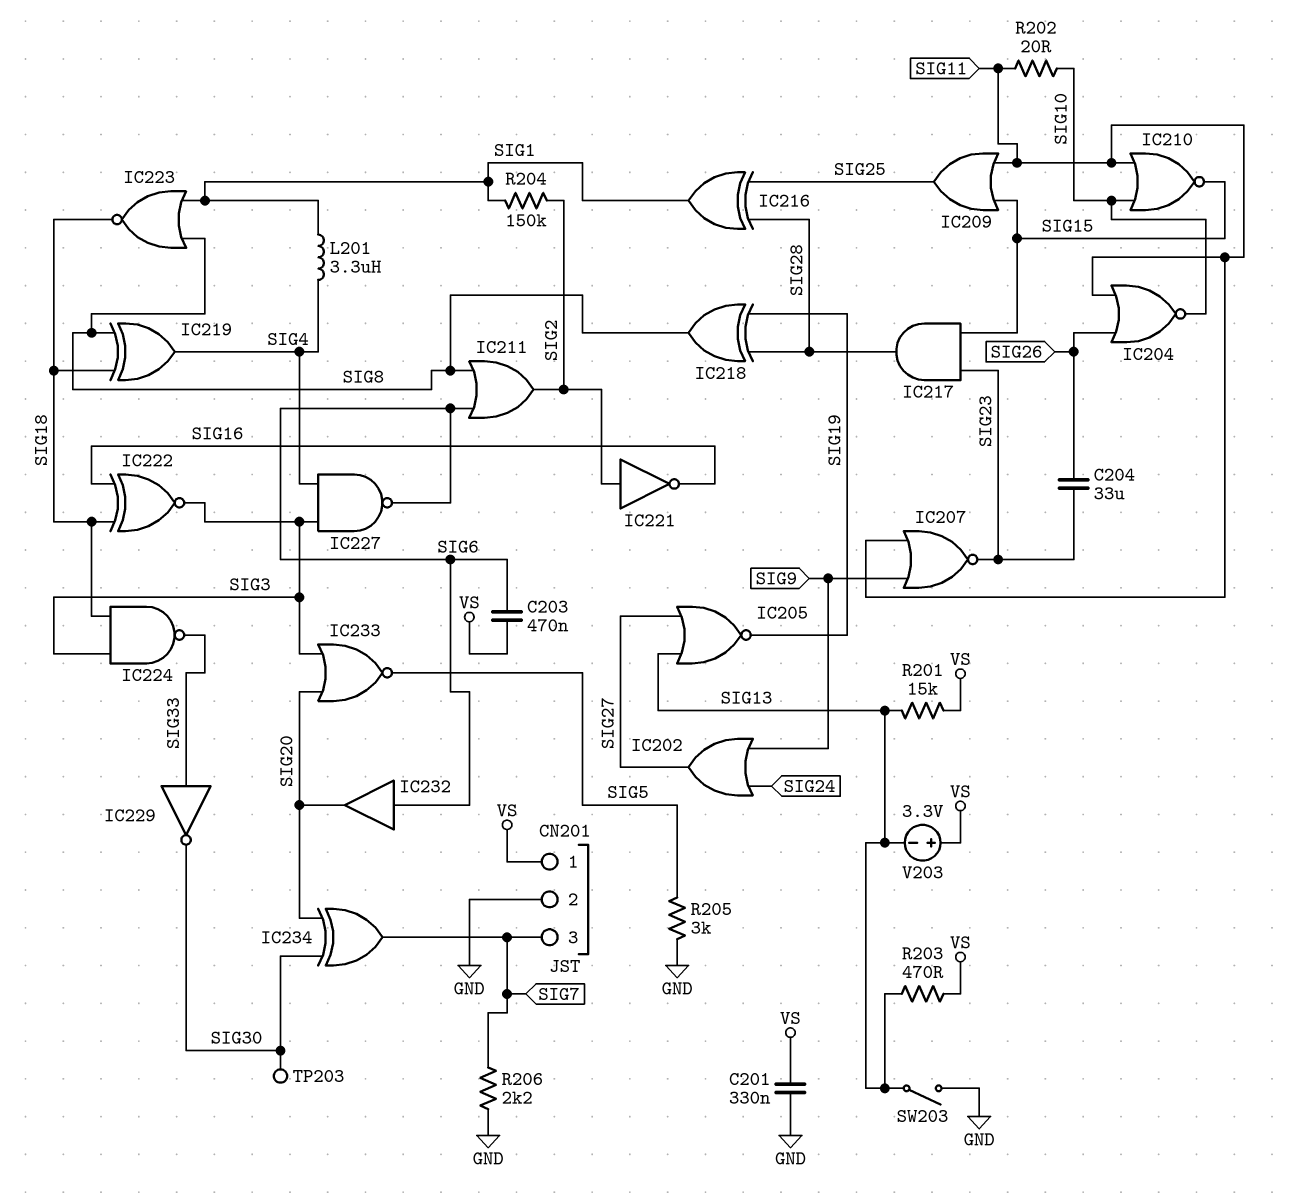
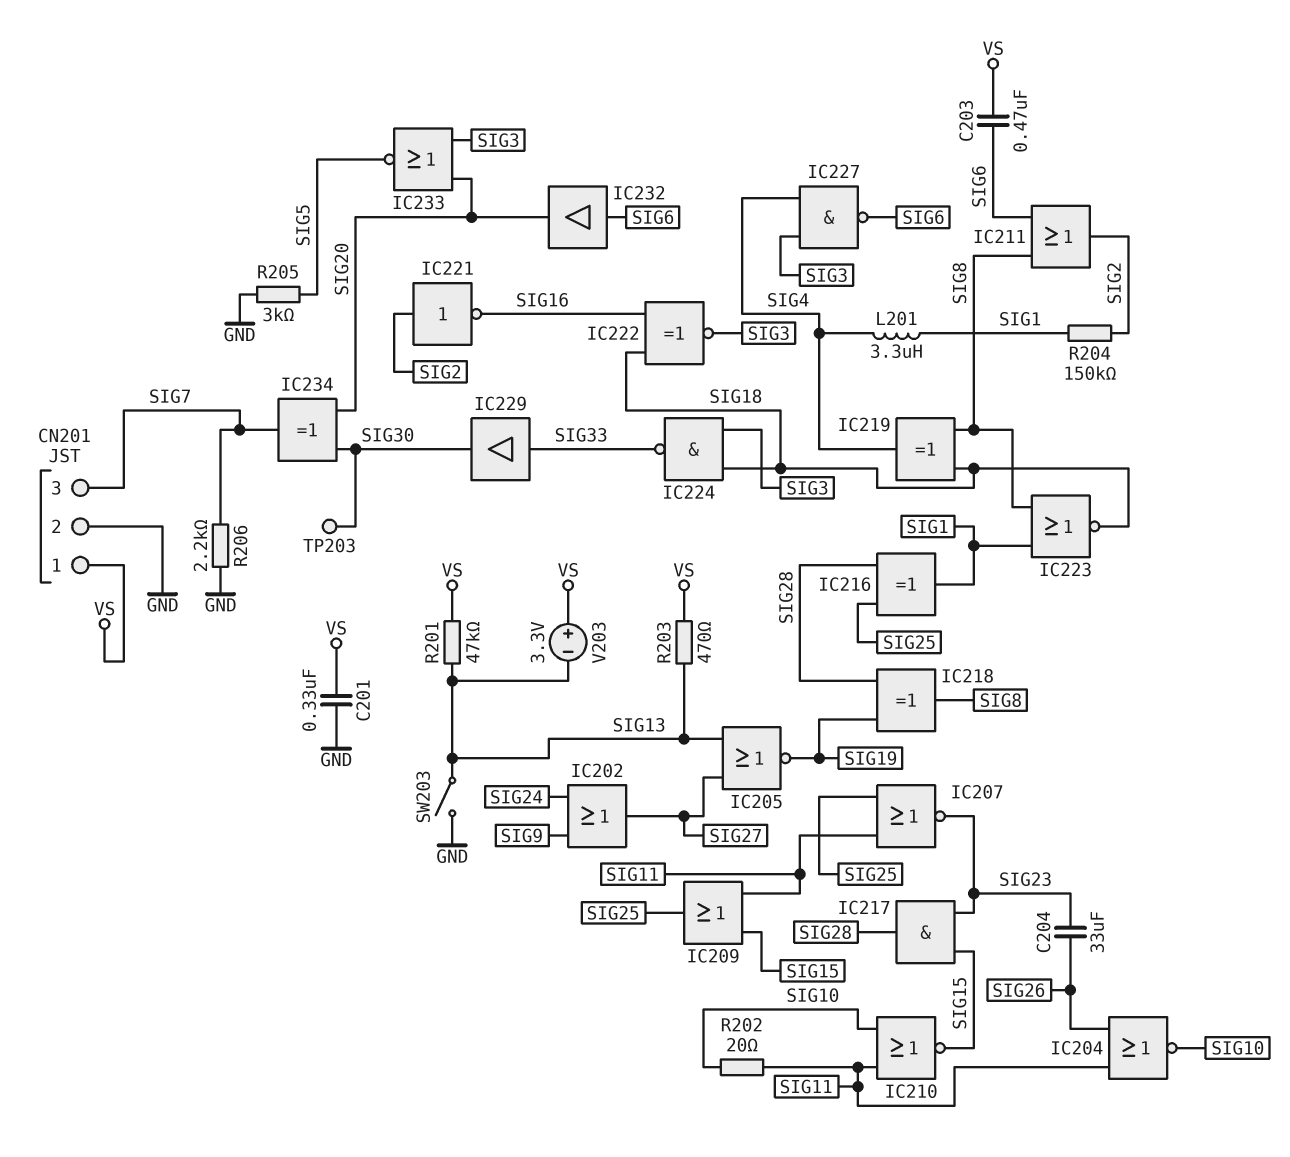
IC207: NOR (in SIG9, in SIG11, out SIG23) -> NOR (in SIG11, in SIG25, out SIG23)
IC229: NOT (in SIG33, out SIG30) -> buffer (in SIG33, out SIG30)
R201: 15k (SIG13, VS) -> 47k (SIG13, VS)

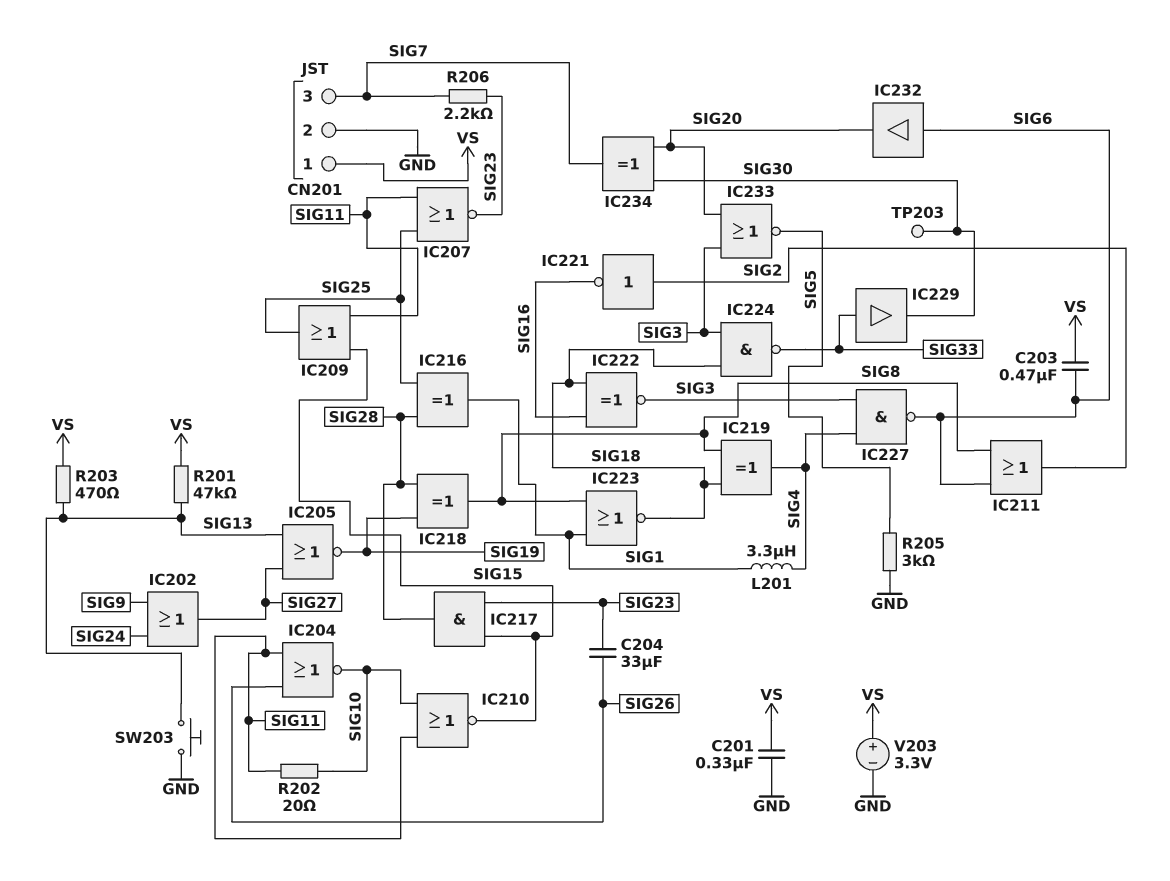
R204: 150k (SIG1, SIG2) -> none
R206: 2.2k (GND, SIG7) -> 2.2k (SIG7, SIG23)
SW203: switch (GND, SIG13) -> button (GND, SIG13)
V203: 3.3V (plus VS, minus SIG13) -> 3.3V (plus VS, minus GND)

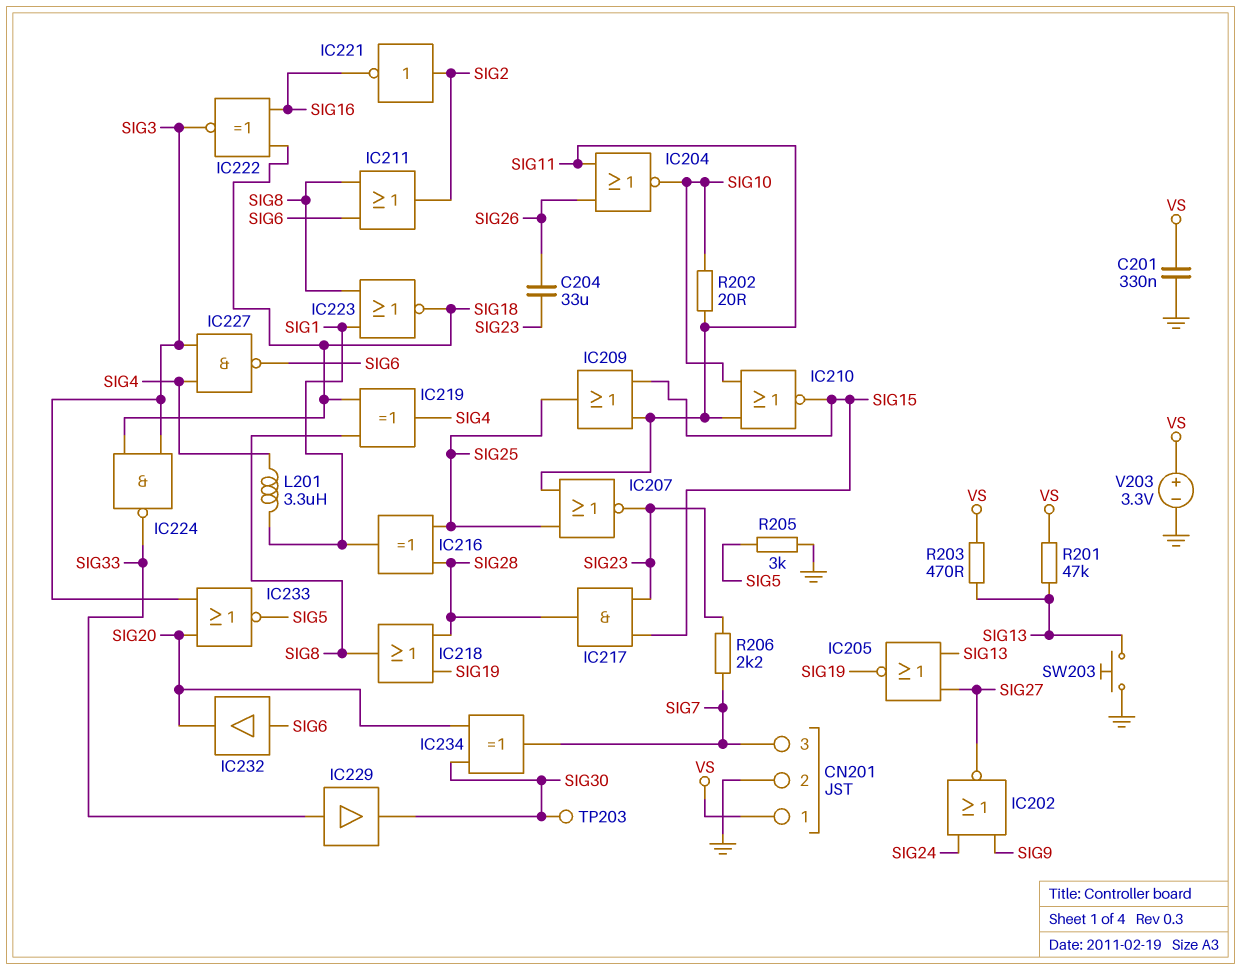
C203: 470nF (SIG6, VS) -> none
IC202: OR (in SIG9, in SIG24, out SIG27) -> NOR (in SIG9, in SIG24, out SIG27)
IC218: XOR (in SIG19, in SIG28, out SIG8) -> OR (in SIG19, in SIG28, out SIG8)

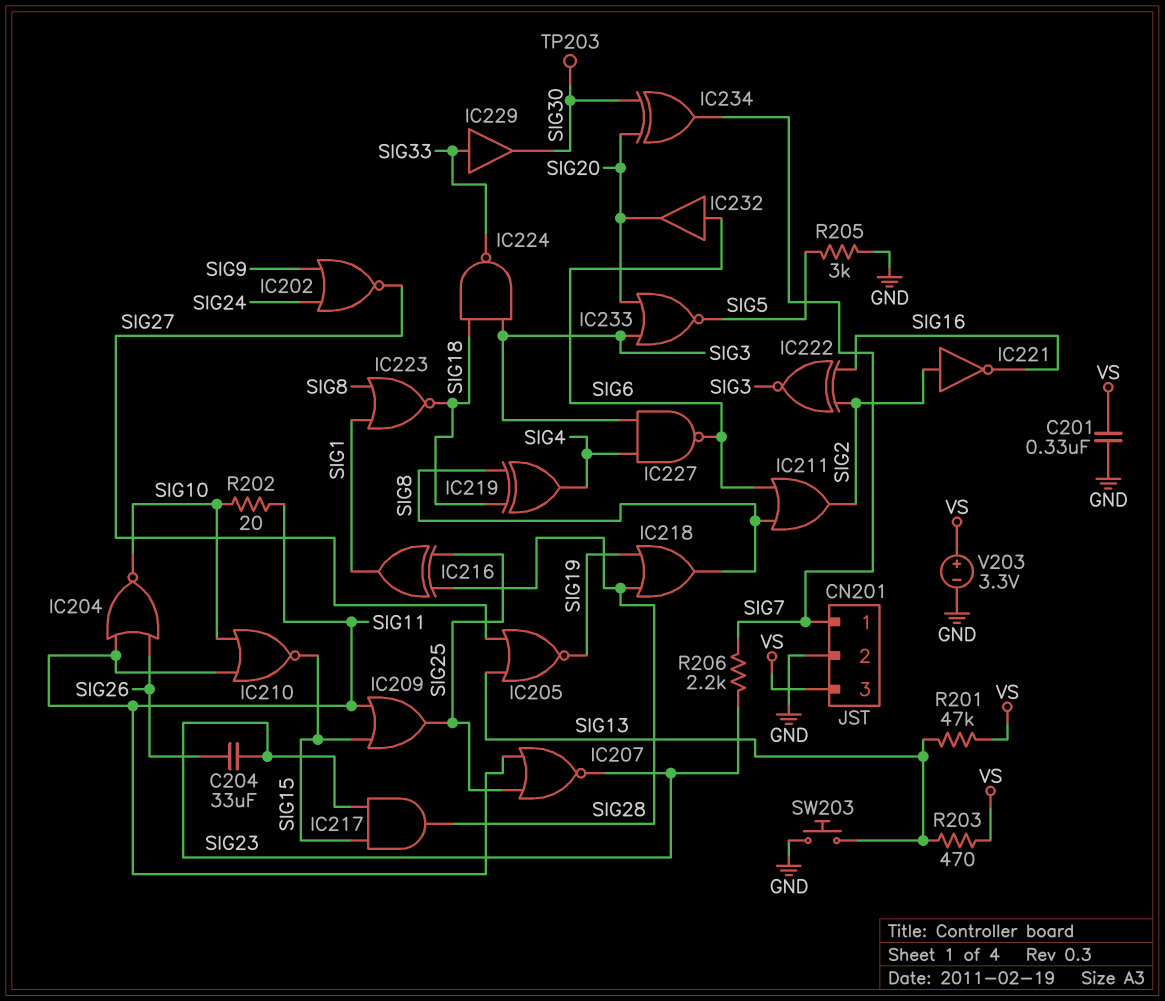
CN201 pin 1: VS -> SIG7
CN201 pin 3: SIG7 -> VS
IC222: XNOR (in SIG16, in SIG18, out SIG3) -> XNOR (in SIG2, in SIG16, out SIG3)
L201: 3.3uH (SIG1, SIG4) -> none

